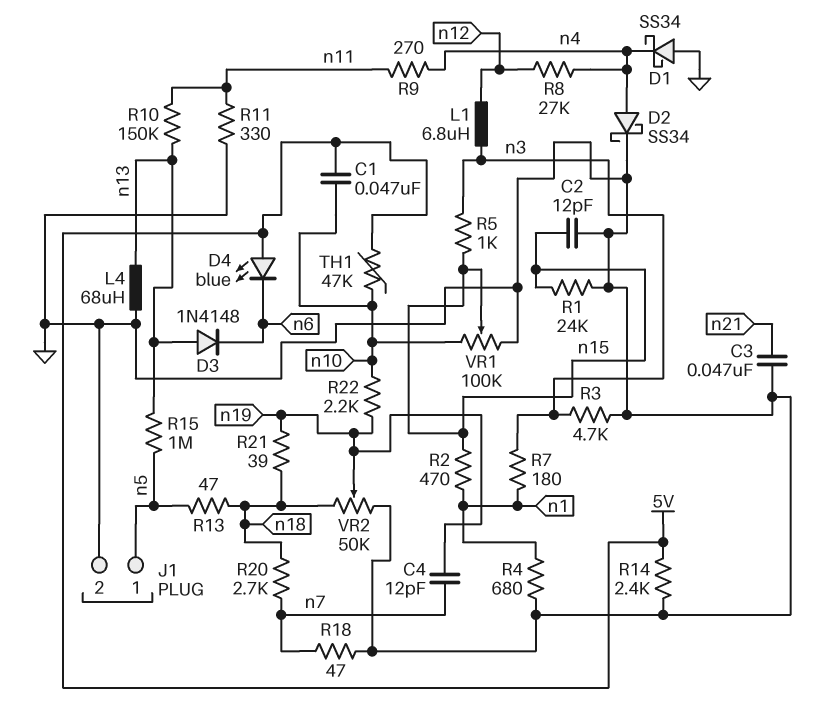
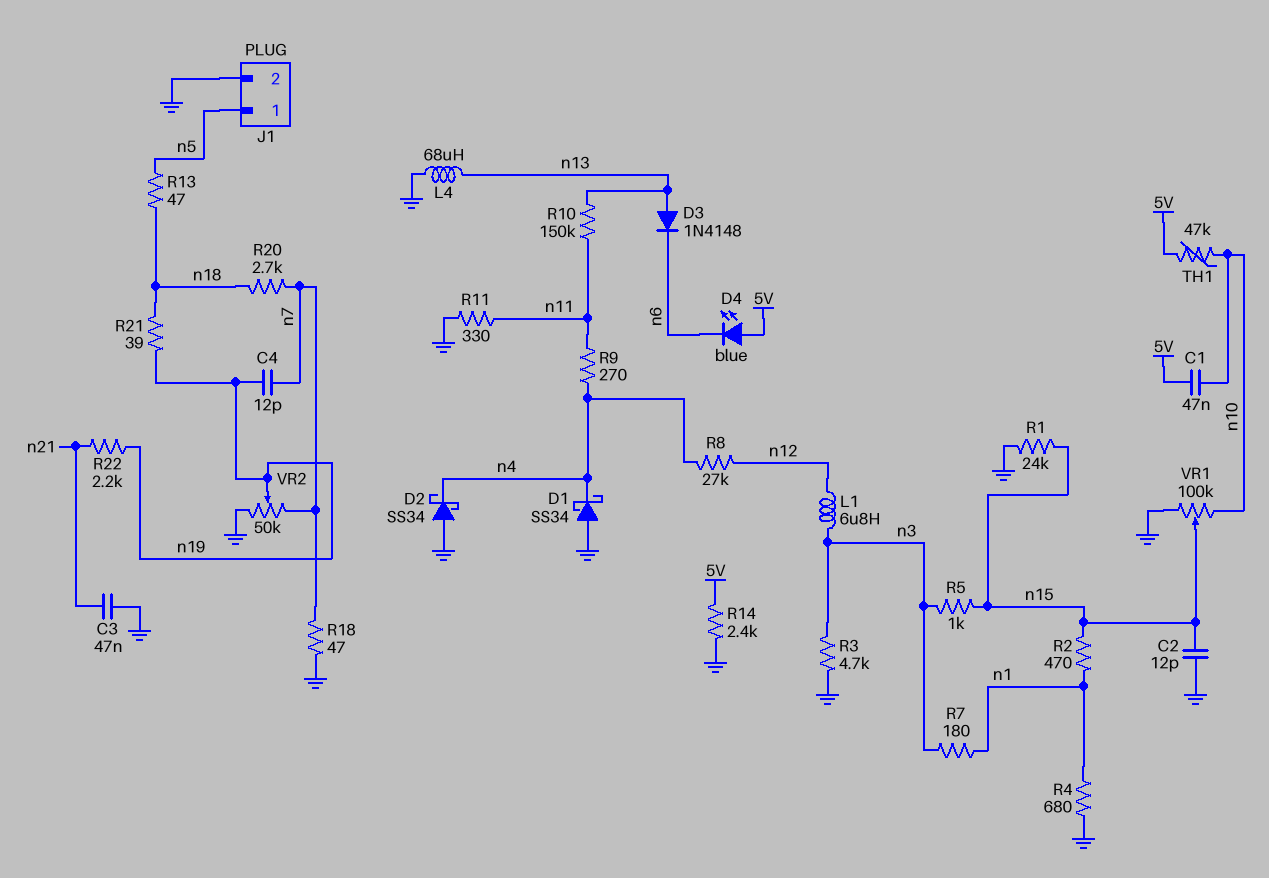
D2: schottky SS34 (A n4, K GND) -> schottky SS34 (A GND, K n4)
R15: 1M (n5, n13) -> none
R22: 2.2k (n10, n19) -> 2.2k (n19, n21)
VR2: 50k (GND, n18, wiper n19) -> 50k (GND, n7, wiper n19)

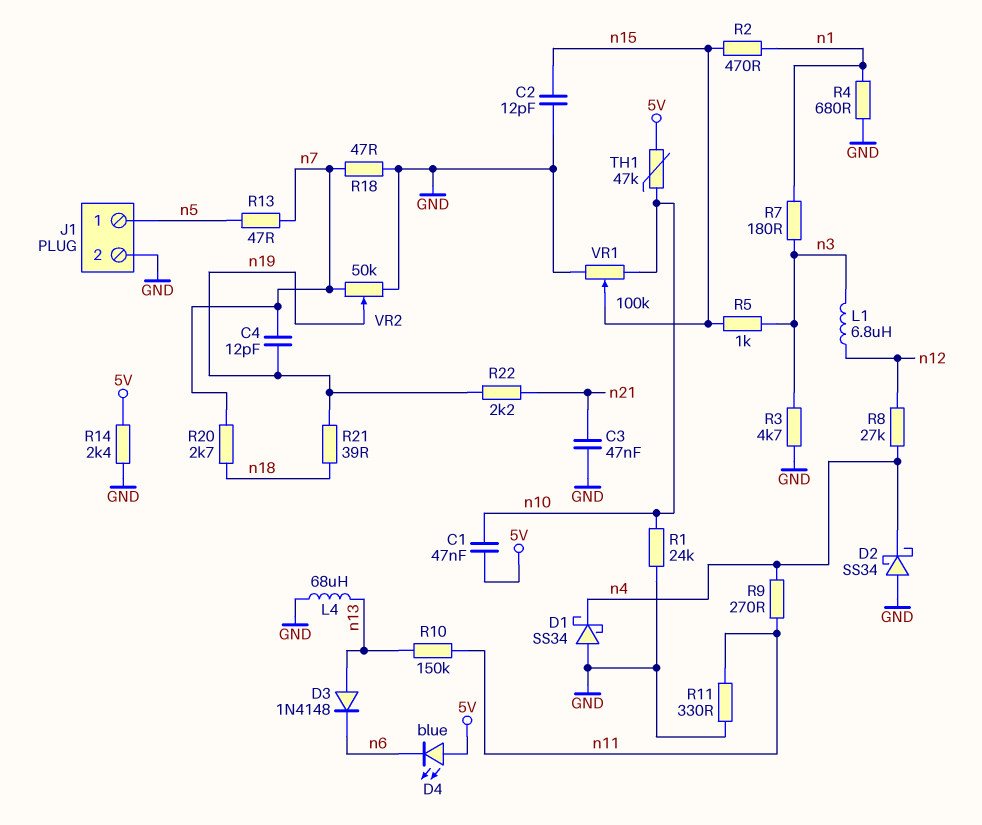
R1: 24k (GND, n15) -> 24k (GND, n10)
R13: 47 (n5, n18) -> 47 (n5, n7)

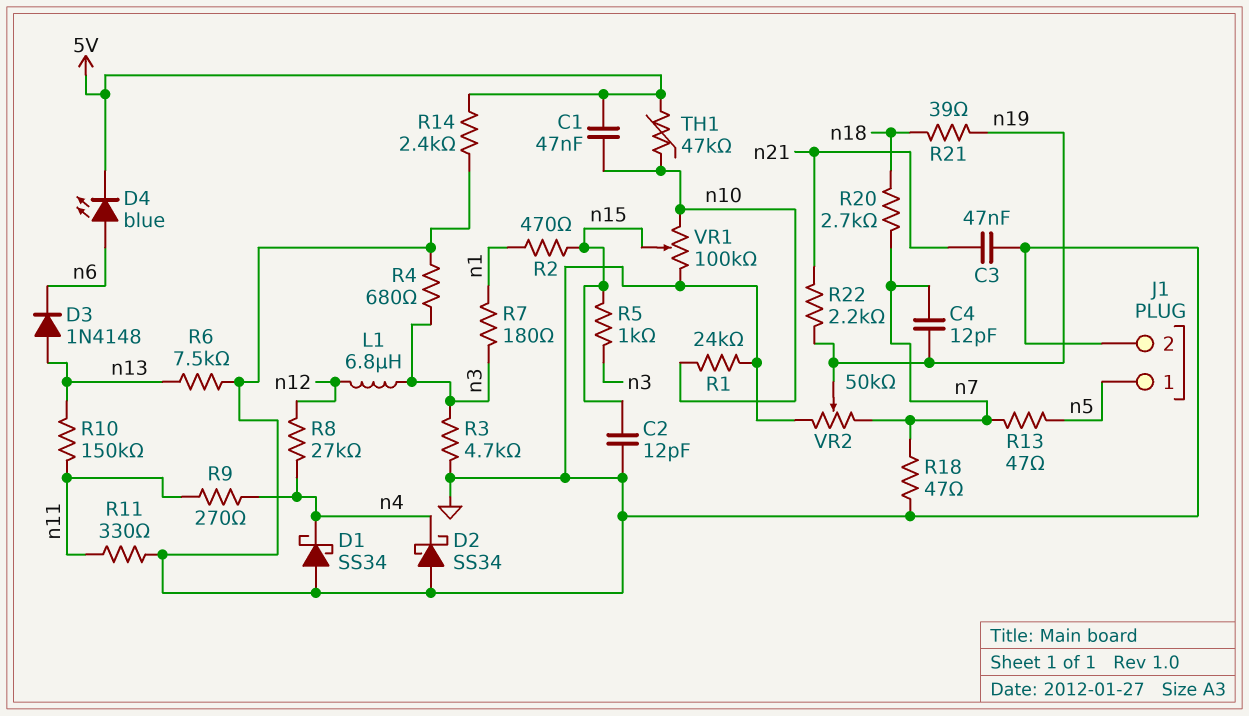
D4: LED blue (A 5V, K n6) -> LED blue (A n6, K 5V)
L4: 68uH (GND, n13) -> none
R4: 680 (GND, n1) -> 680 (GND, n3)
R6: none -> 7.5k (GND, n13)

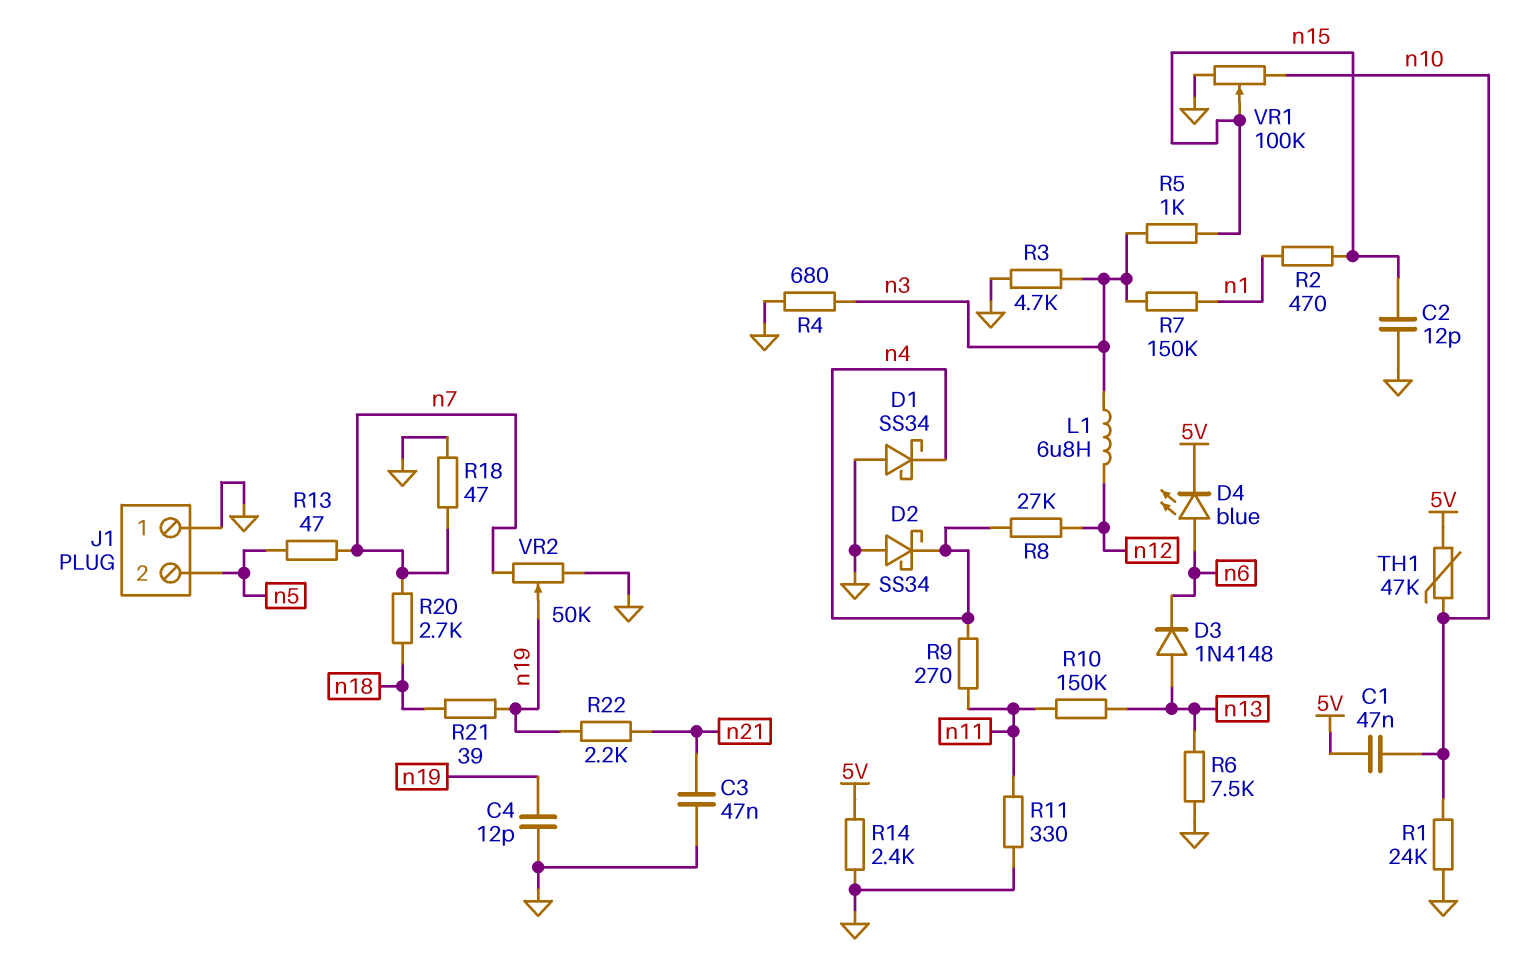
C4: 12pF (n7, n19) -> 12pF (GND, n19)
J1 pin 1: n5 -> GND
J1 pin 2: GND -> n5
R7: 180 (n1, n3) -> 150k (n1, n3)

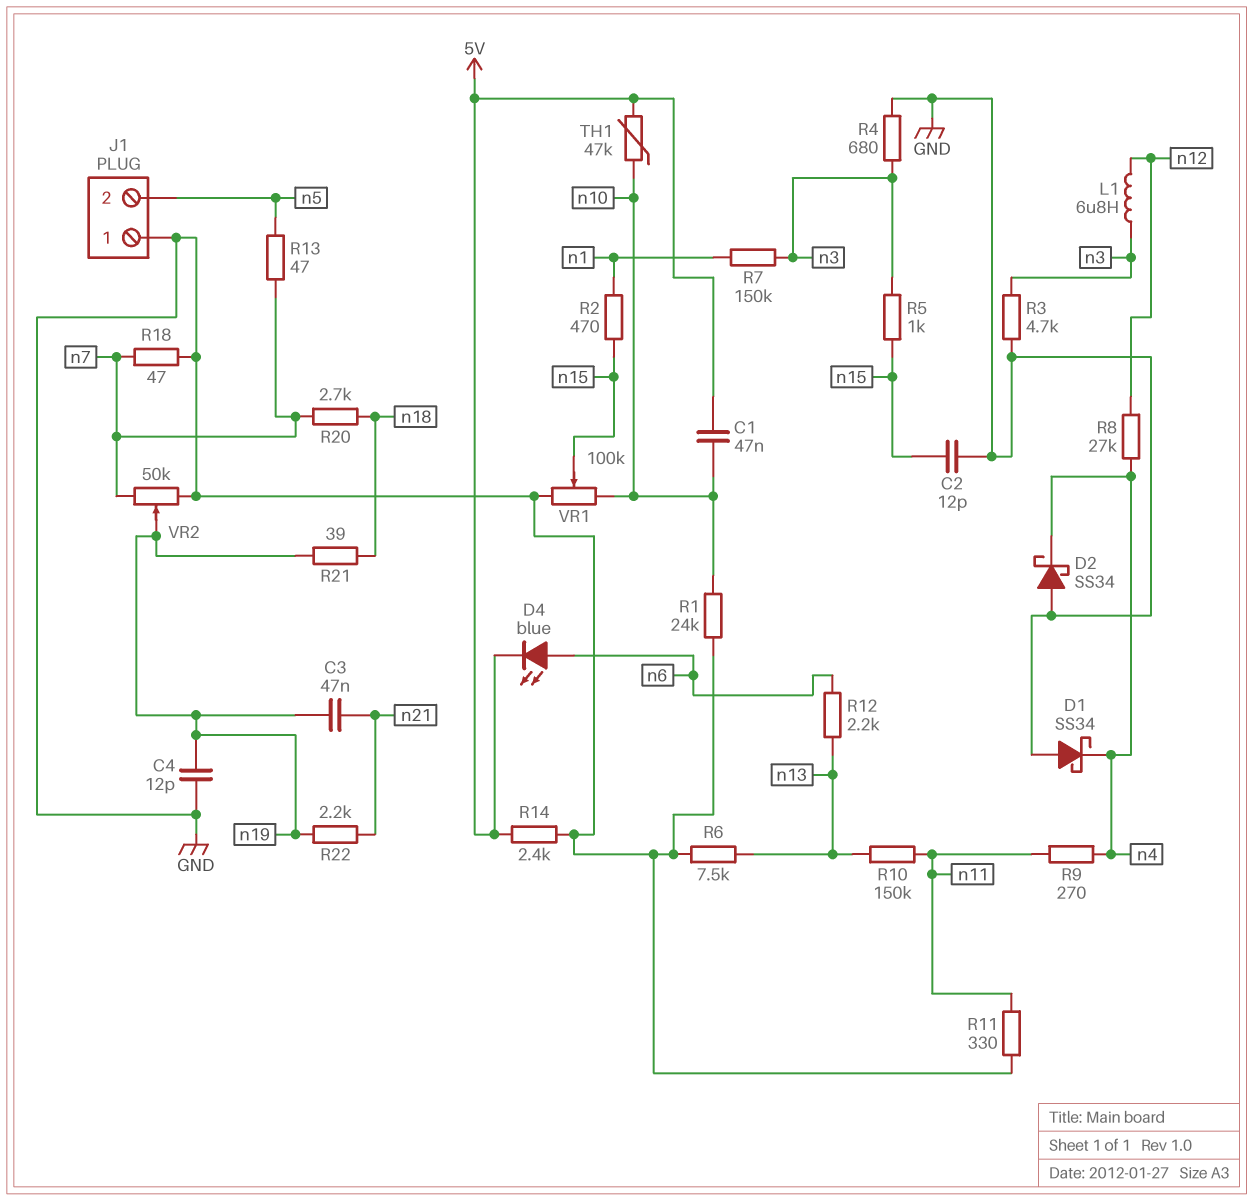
C3: 47nF (GND, n21) -> 47nF (n19, n21)
D3: diode 1N4148 (A n13, K n6) -> none
R12: none -> 2.2k (n6, n13)

